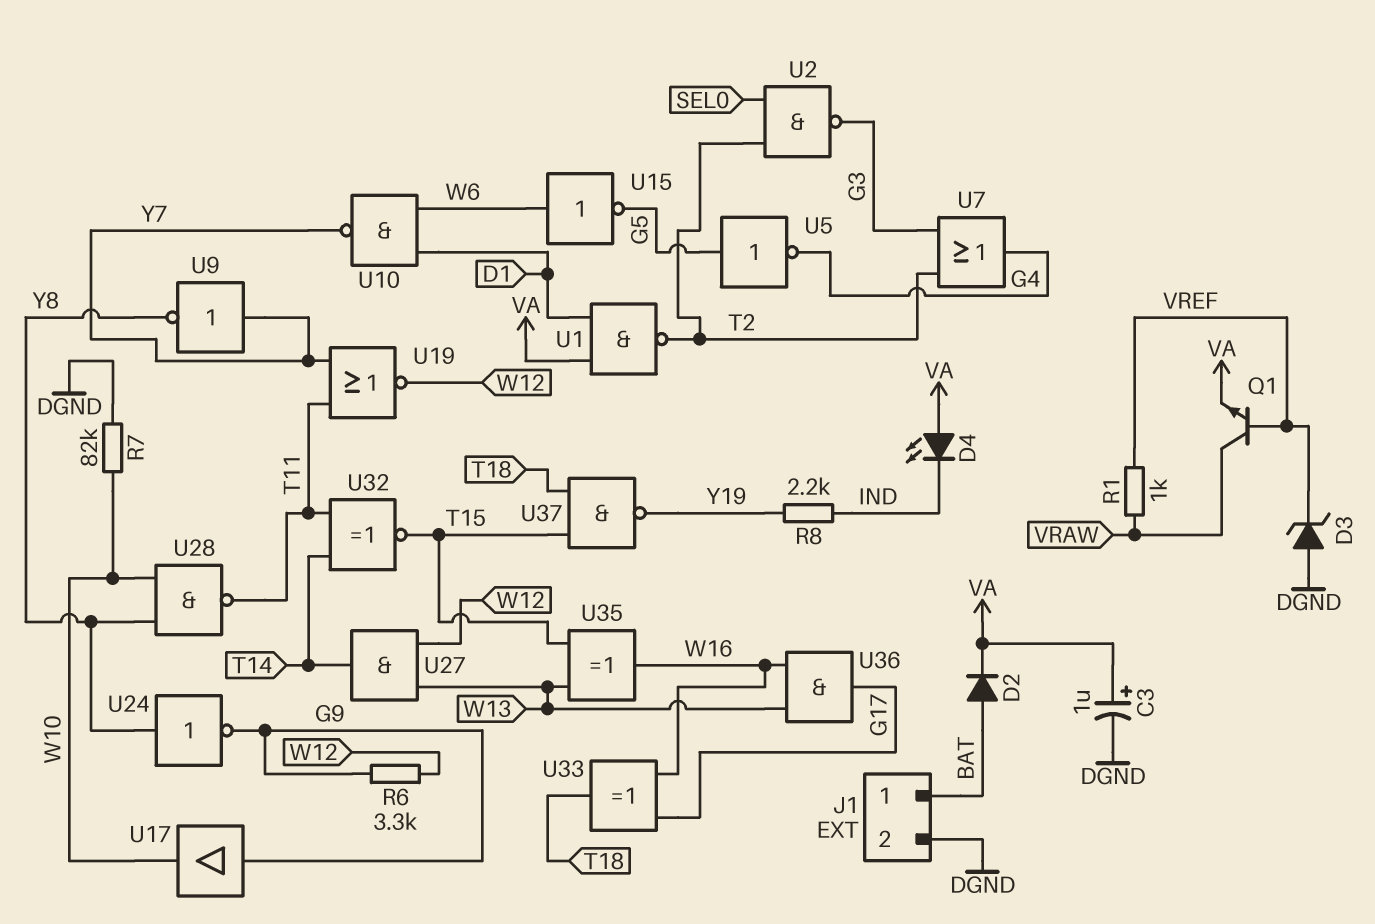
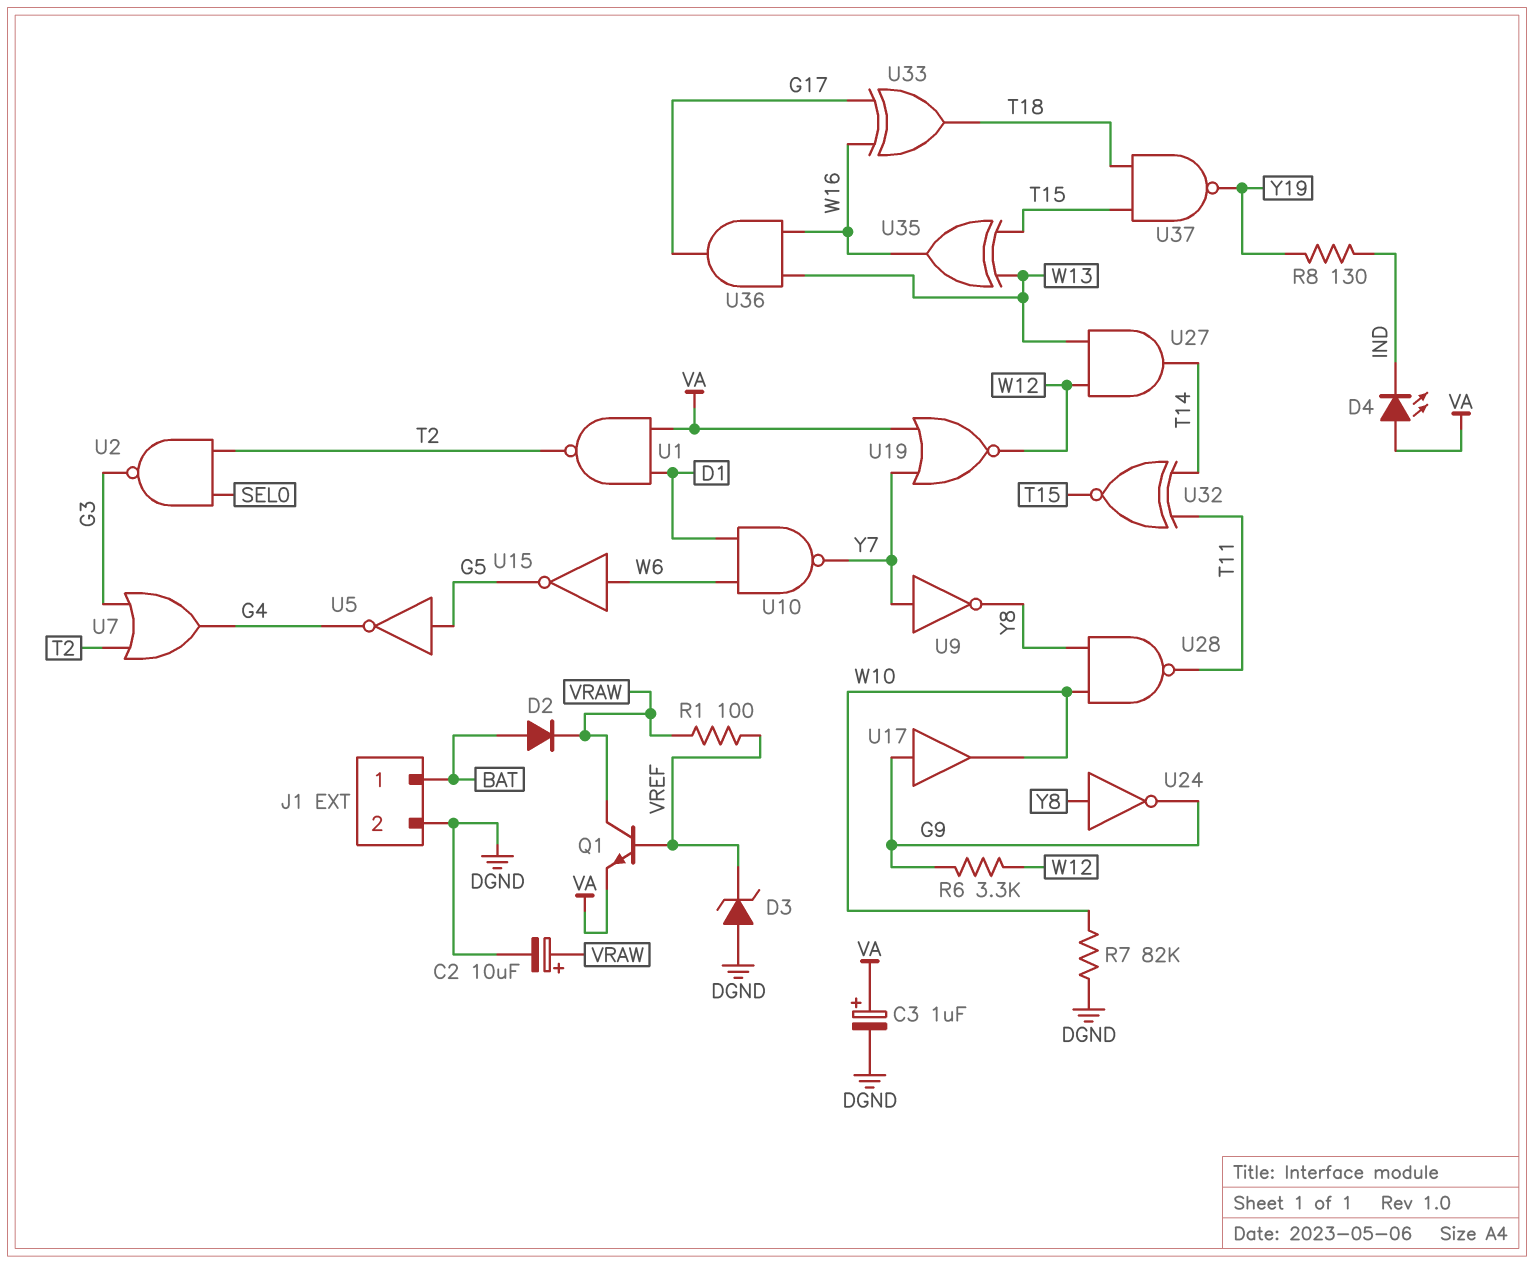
C2: none -> 10uF (plus VRAW, minus DGND)
D2: diode (A BAT, K VA) -> diode (A BAT, K VRAW)
R1: 1k (VRAW, VREF) -> 100 (VRAW, VREF)
R8: 2.2k (IND, Y19) -> 130 (IND, Y19)
U19: NOR (in T11, in Y7, out W12) -> NOR (in VA, in Y7, out W12)

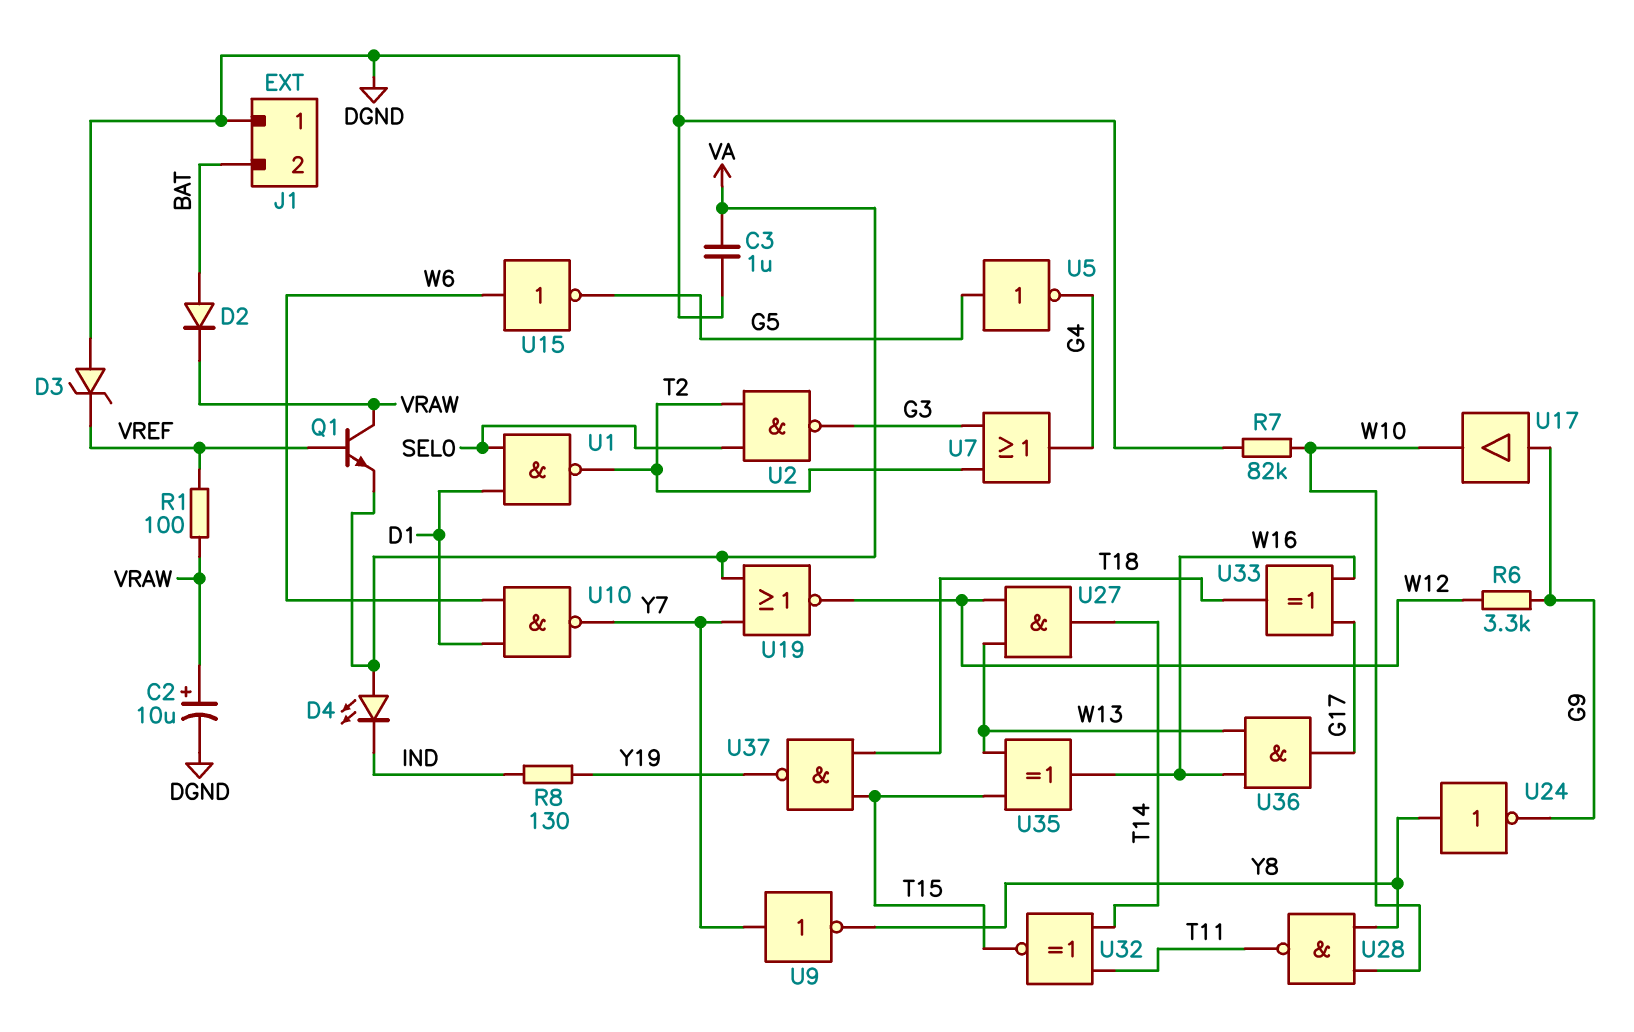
C3: 1uF (plus VA, minus DGND) -> 1uF (DGND, VA)
J1 pin 1: BAT -> DGND
J1 pin 2: DGND -> BAT
U1: NAND (in D1, in VA, out T2) -> NAND (in D1, in SEL0, out T2)

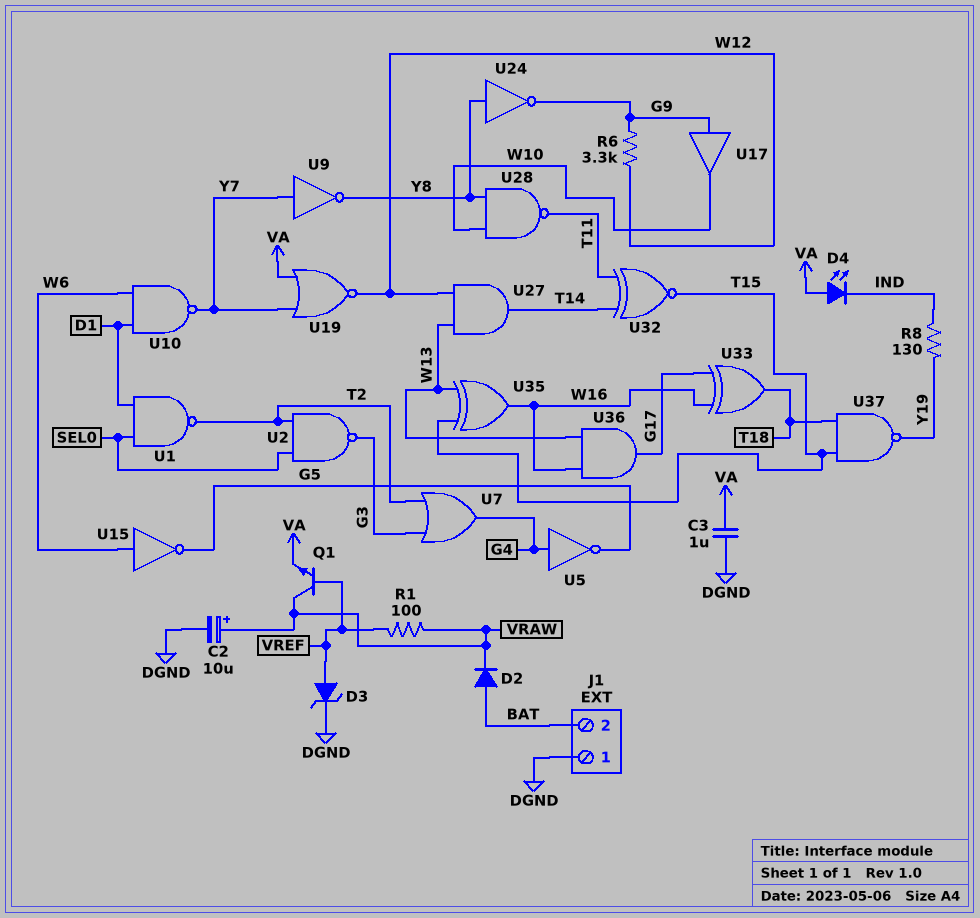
D3: zener (A DGND, K VREF) -> zener (A VREF, K DGND)
R7: 82k (DGND, W10) -> none
U5: NOT (in G5, out G4) -> NOT (in G4, out G5)

